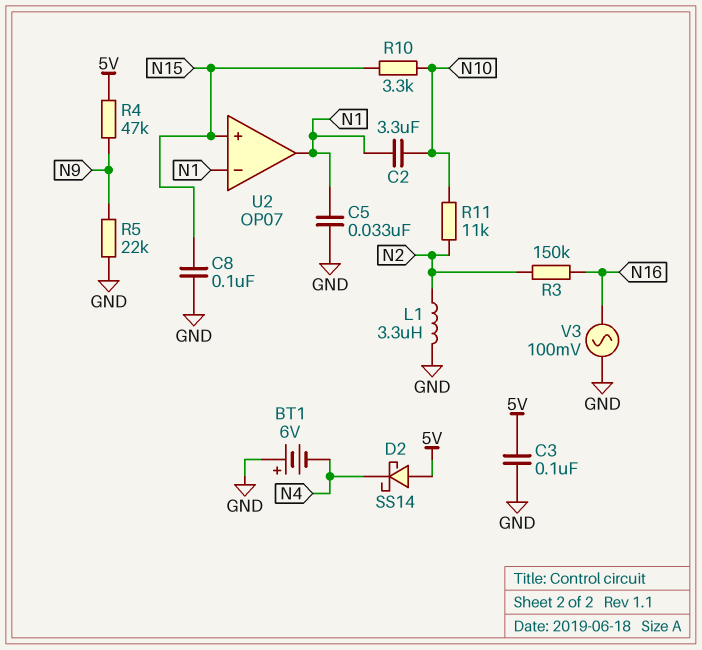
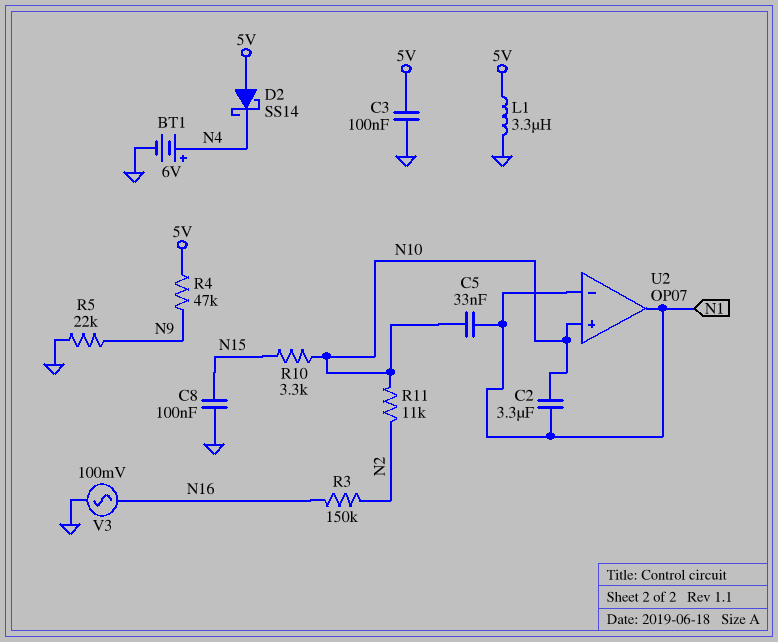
BT1: 6V (plus GND, minus N4) -> 6V (plus N4, minus GND)
C5: 33nF (GND, N1) -> 33nF (N1, N10)
L1: 3.3uH (GND, N2) -> 3.3uH (5V, GND)
U2 pin in+: N15 -> N10

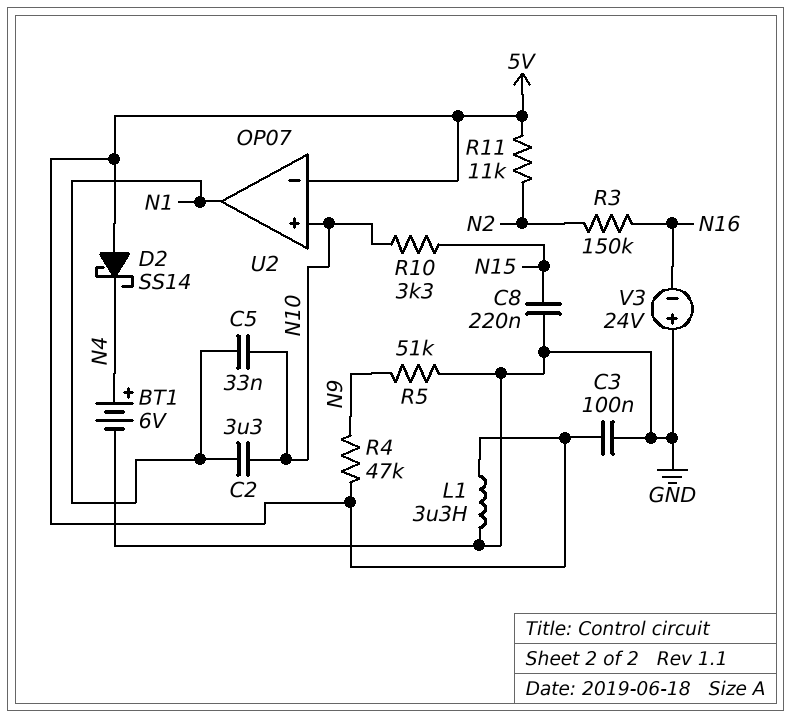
C8: 100nF (GND, N15) -> 220nF (GND, N15)
R5: 22k (GND, N9) -> 51k (GND, N9)
R11: 11k (N2, N10) -> 11k (5V, N2)
U2 pin in-: N1 -> 5V
V3: AC 100mV (GND, N16) -> 24V (plus GND, minus N16)

